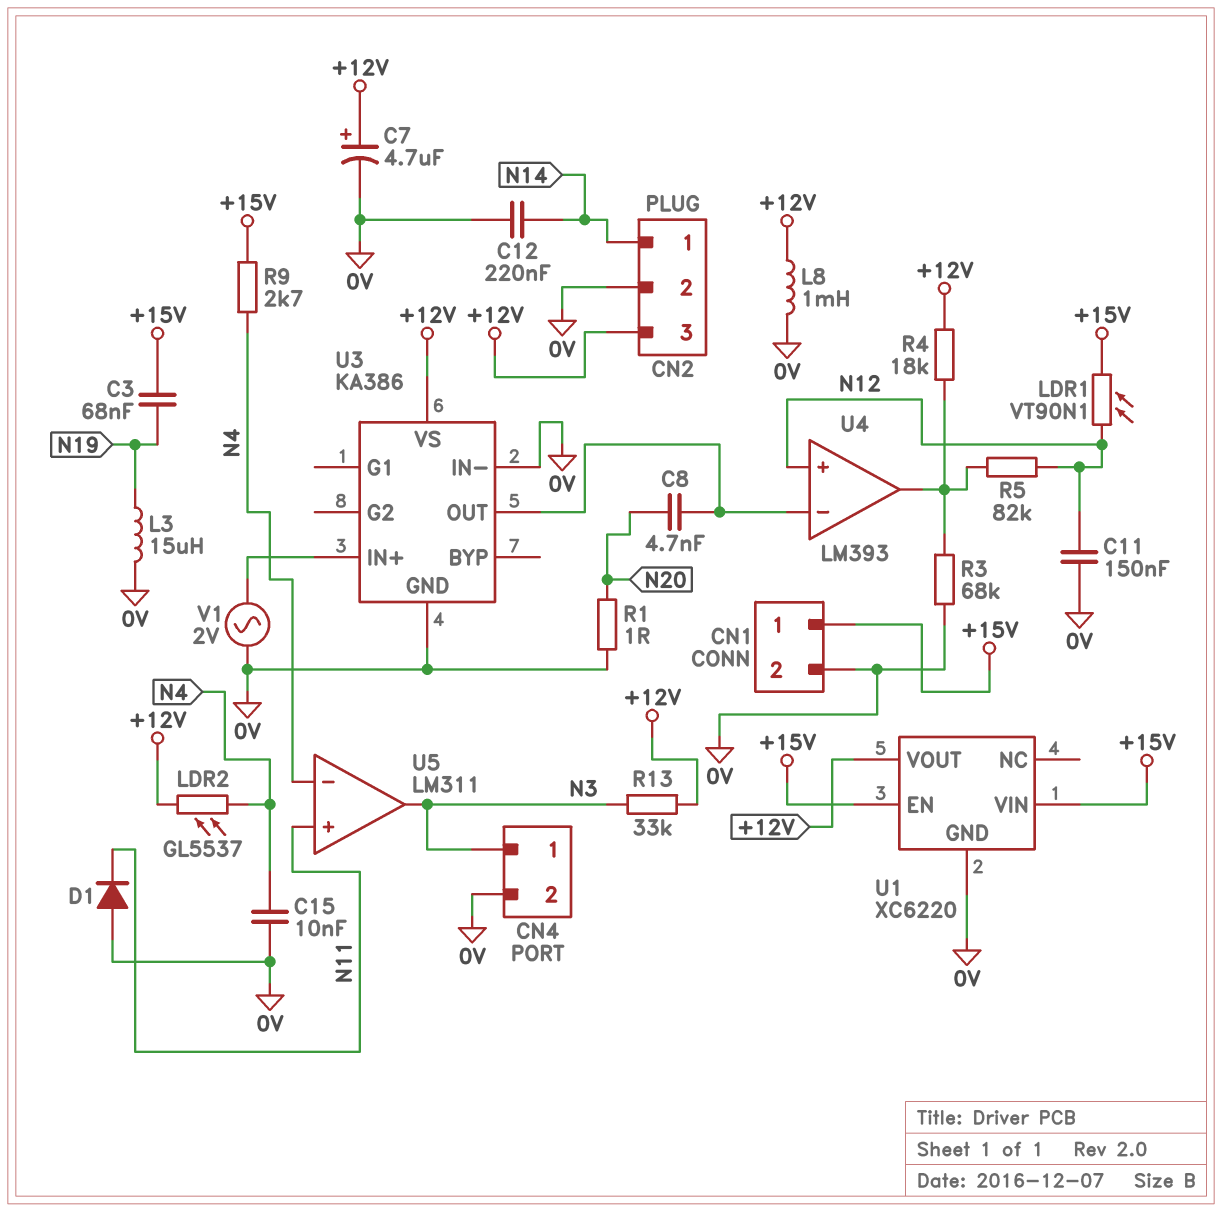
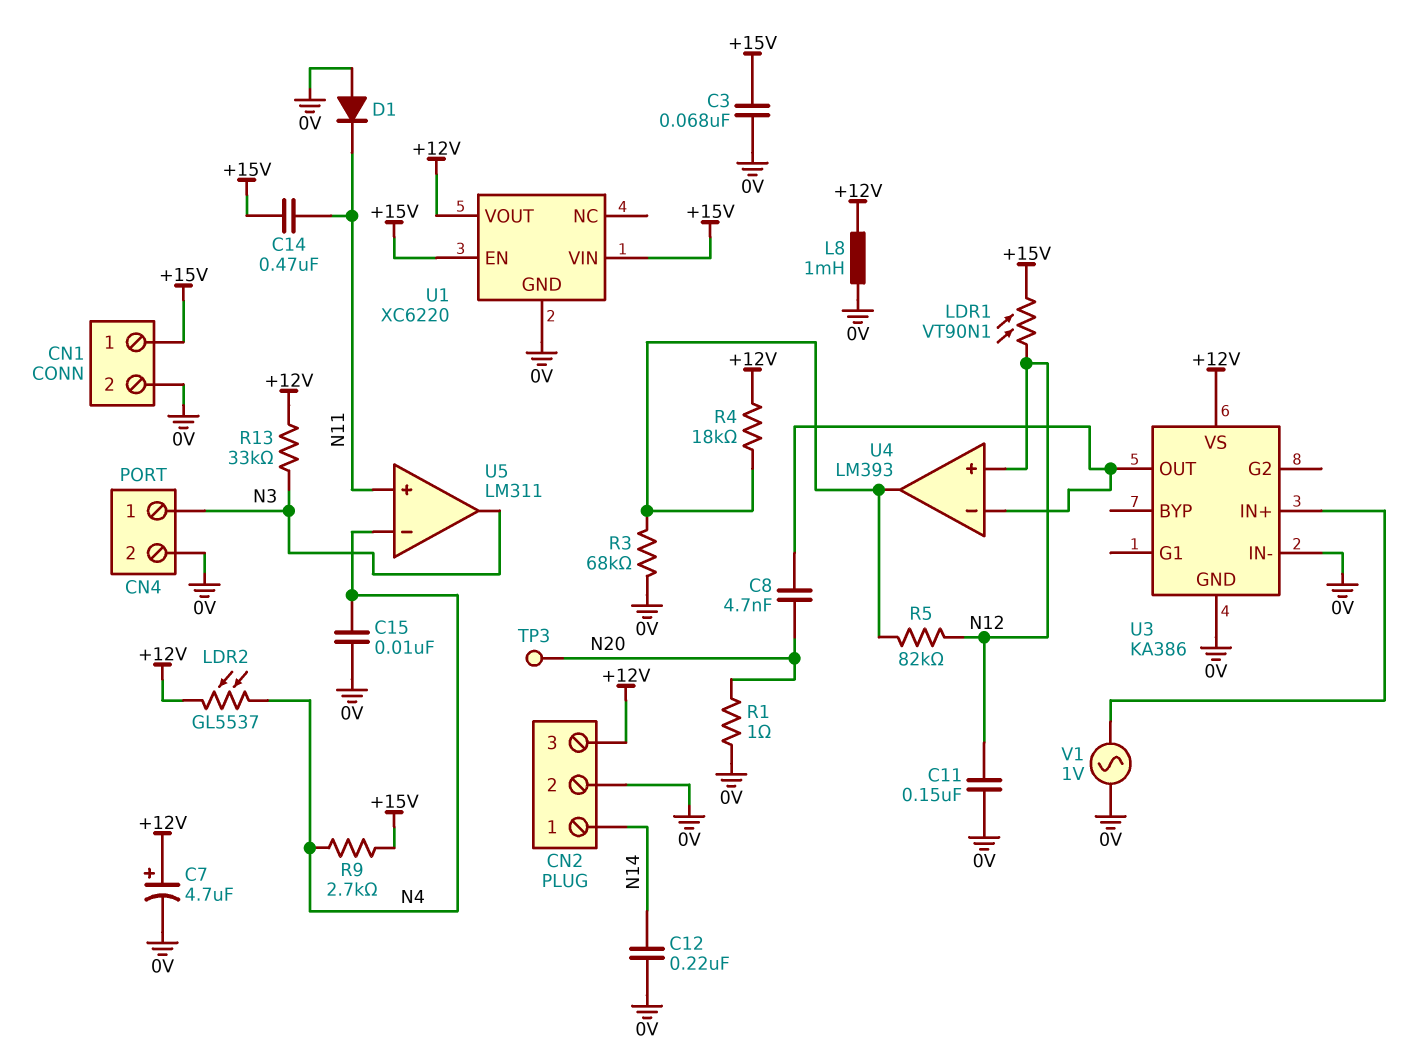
C3: 68nF (+15V, N19) -> 68nF (+15V, 0V)
C14: none -> 470nF (+15V, N11)
L3: 15uH (0V, N19) -> none
TP3: none -> test point (N20)
V1: AC 2V (0V, U3/IN+) -> AC 1V (0V, U3/IN+)

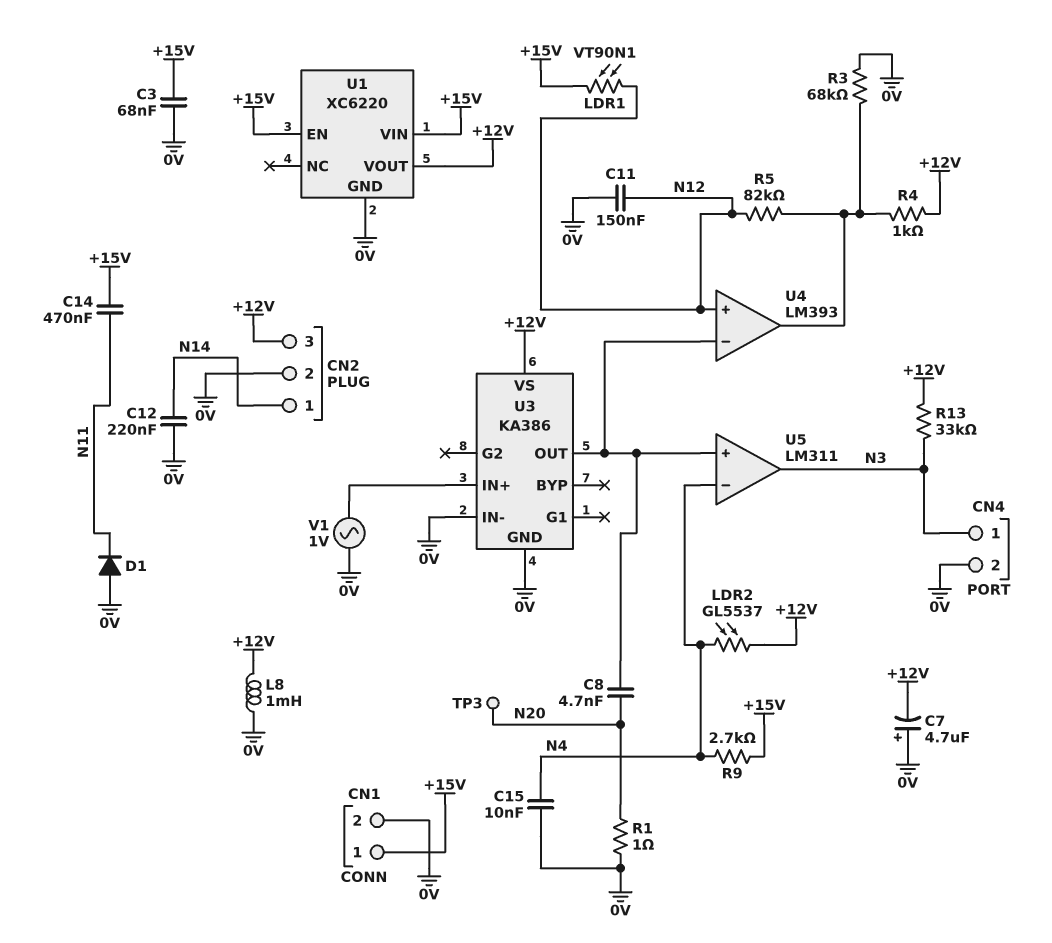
C7: 4.7uF (plus +12V, minus 0V) -> 4.7uF (plus 0V, minus +12V)
R4: 18k (+12V, U4/out) -> 1k (+12V, U4/out)
U5 pin in+: N11 -> U3/OUT

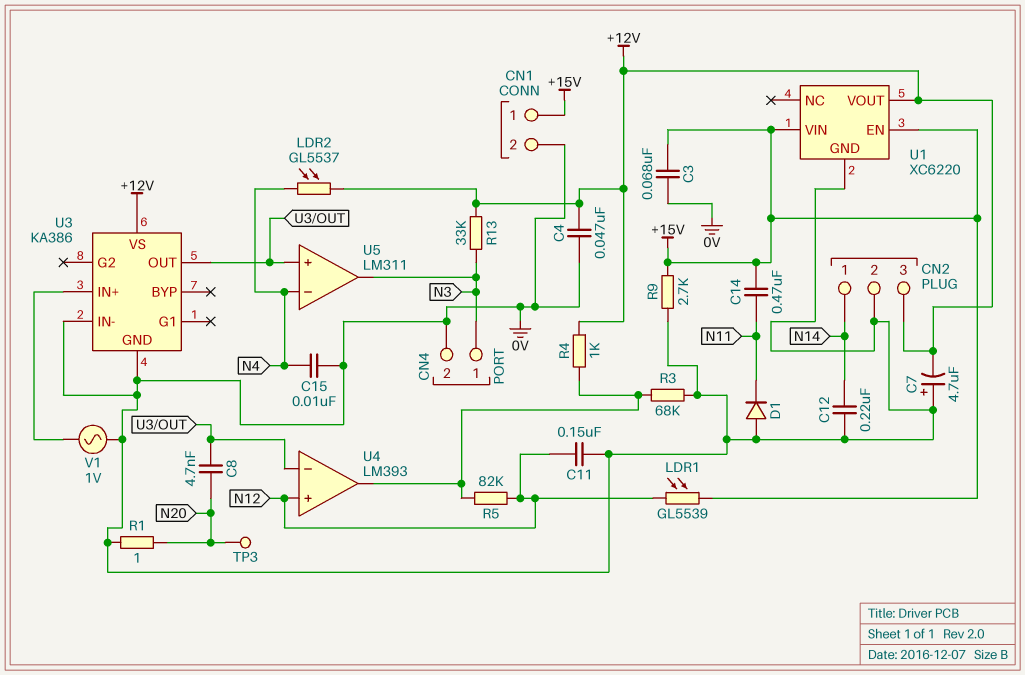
C4: none -> 47nF (+12V, 0V)
L8: 1mH (+12V, 0V) -> none
LDR1: VT90N1 (+15V, N12) -> GL5539 (+15V, N12)
R9: 2.7k (+15V, N4) -> 2.7k (+15V, 0V)

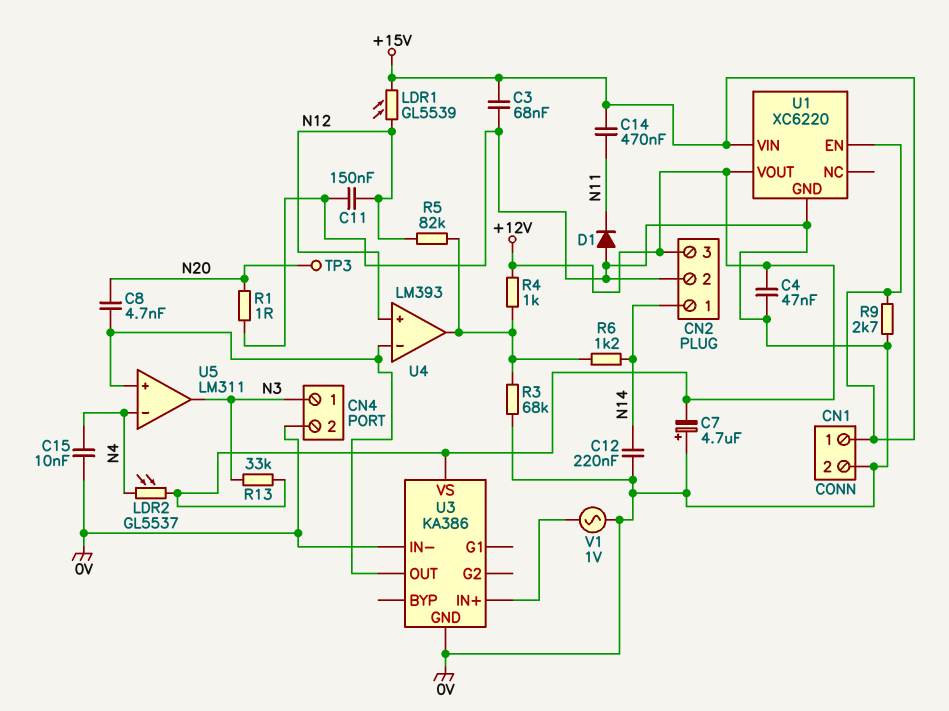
R6: none -> 1.2k (N14, U4/out)

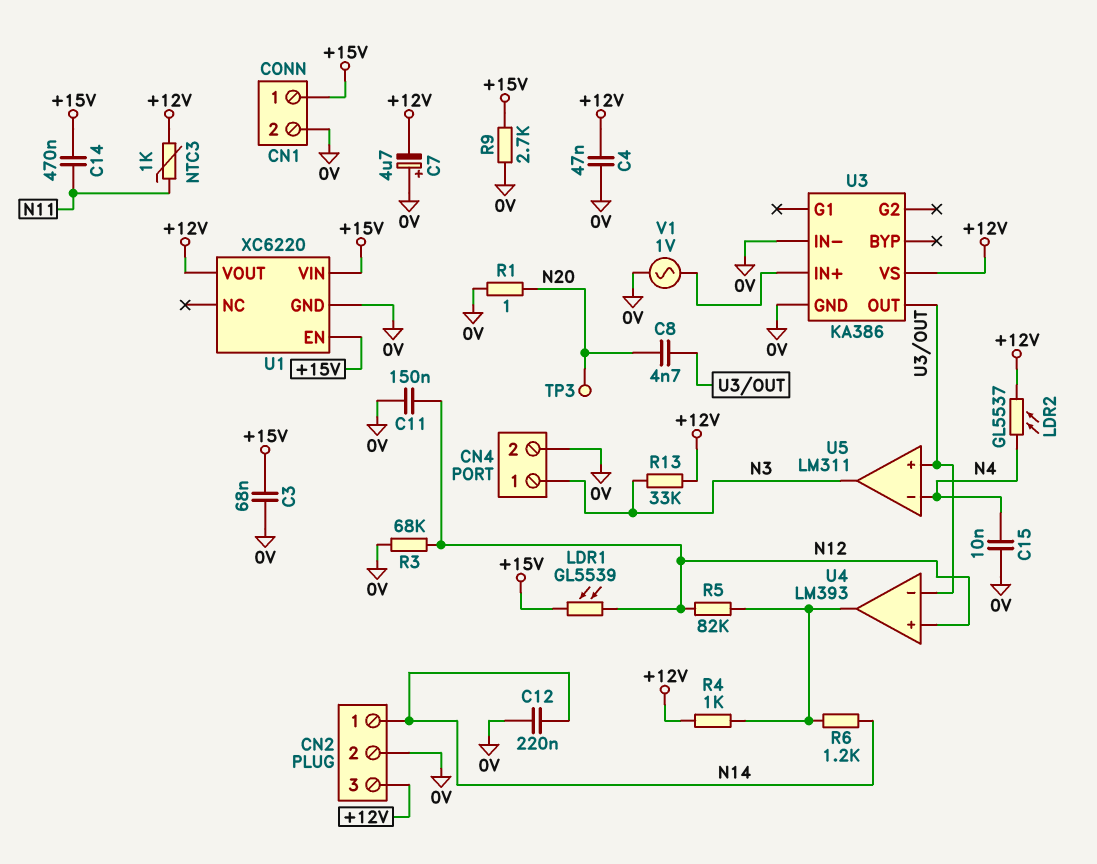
D1: diode (A 0V, K N11) -> none
NTC3: none -> 1k (+12V, N11)
R3: 68k (0V, U4/out) -> 68k (0V, N12)

